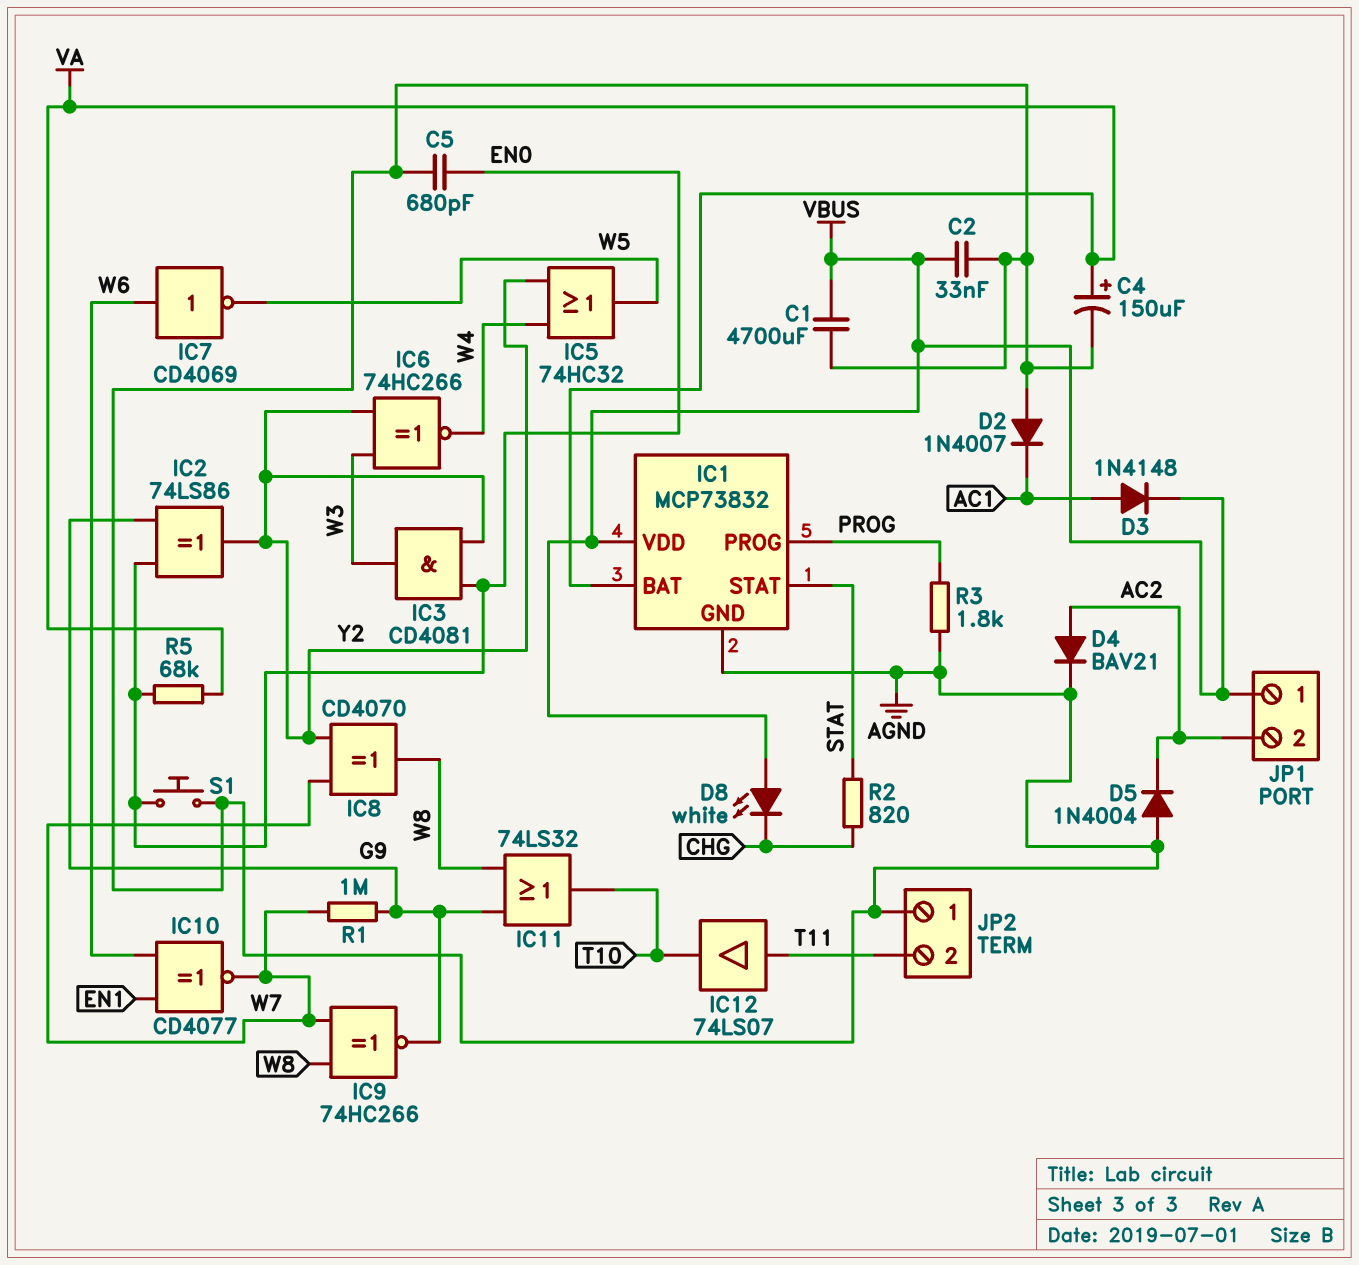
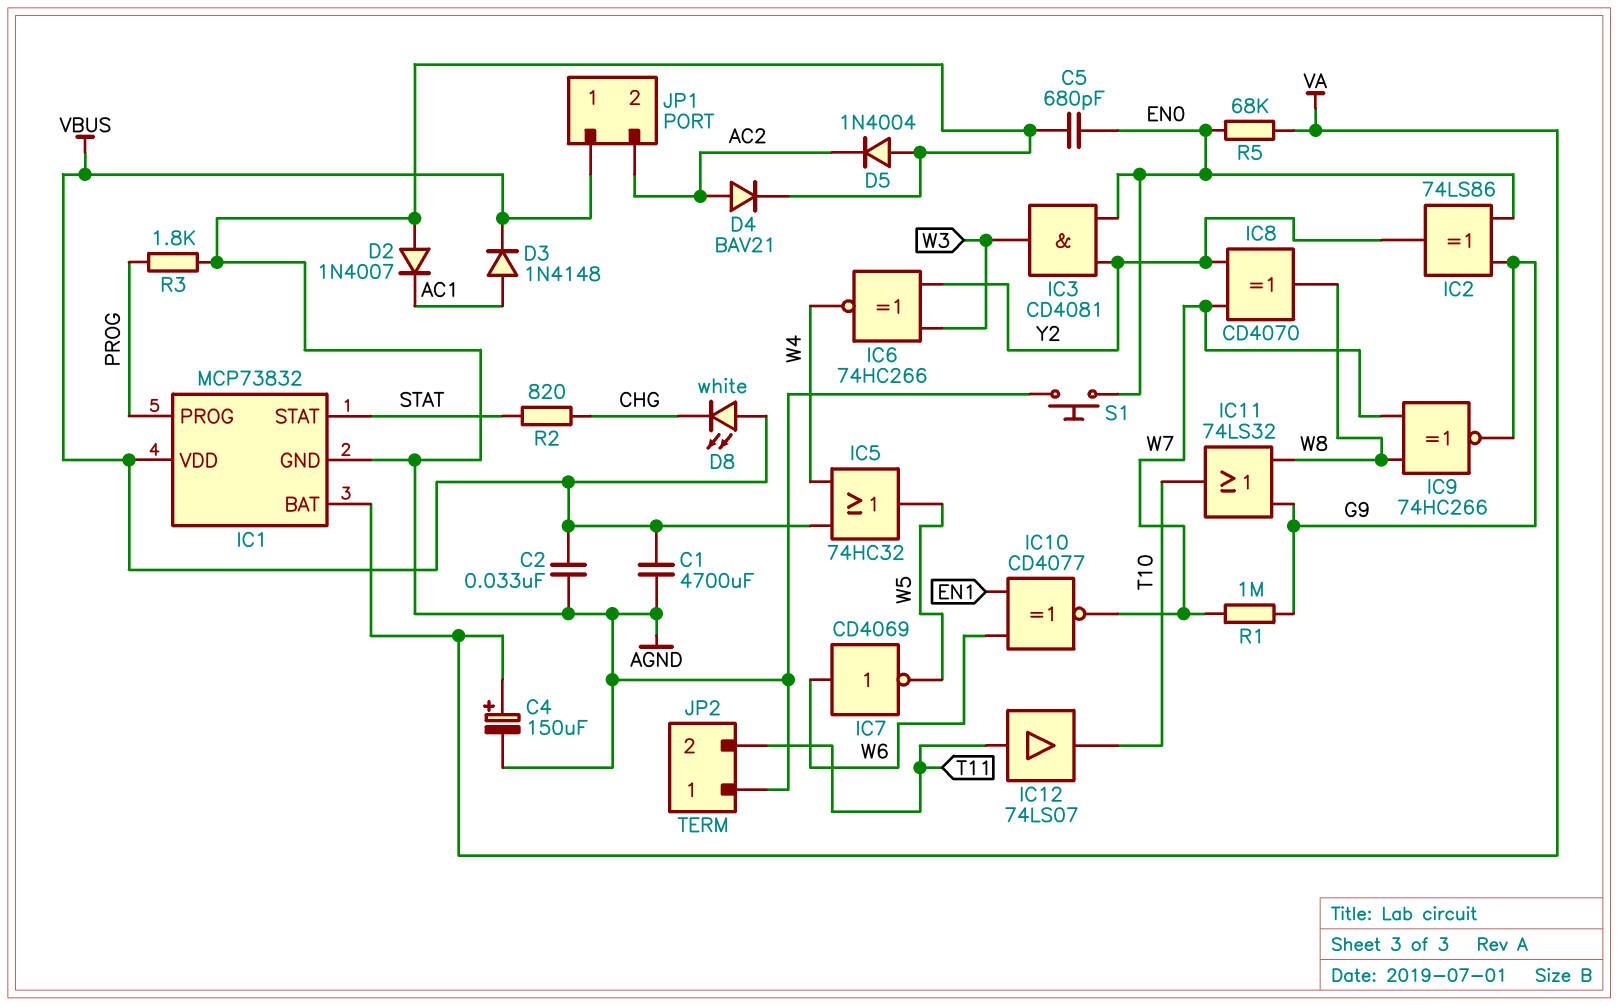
IC5: OR 74HC32 (in W4, in Y2, out W5) -> OR 74HC32 (in VBUS, in W4, out W5)

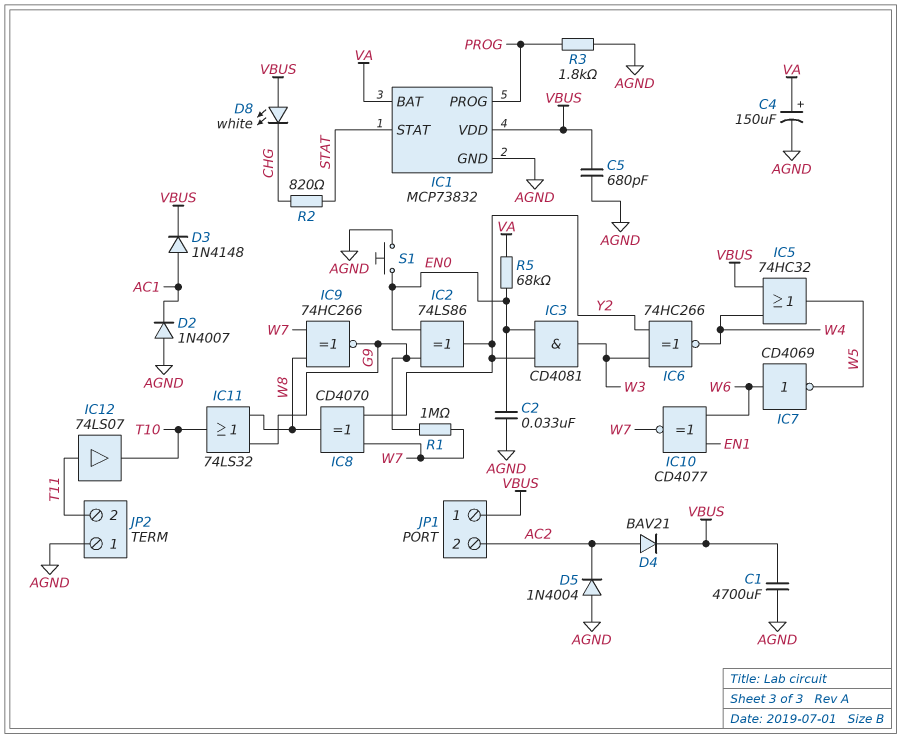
C2: 33nF (AGND, VBUS) -> 33nF (AGND, EN0)
C5: 680pF (AGND, EN0) -> 680pF (AGND, VBUS)
D4: diode BAV21 (A AC2, K AGND) -> diode BAV21 (A AC2, K VBUS)

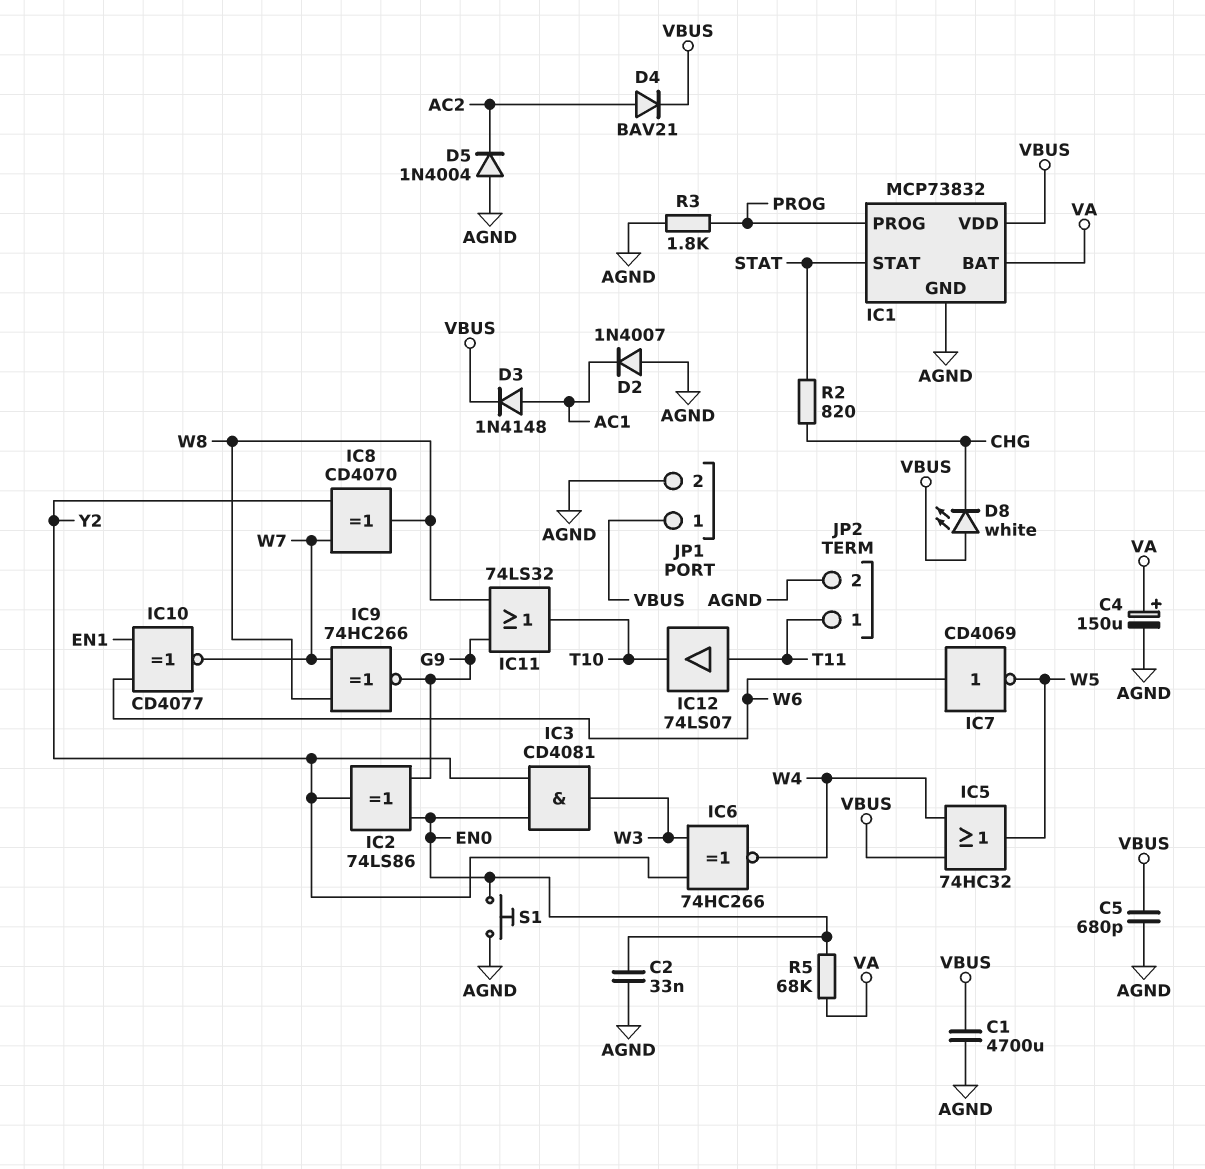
JP1 pin 2: AC2 -> AGND
JP2 pin 1: AGND -> T11
JP2 pin 2: T11 -> AGND
R1: 1M (G9, W7) -> none

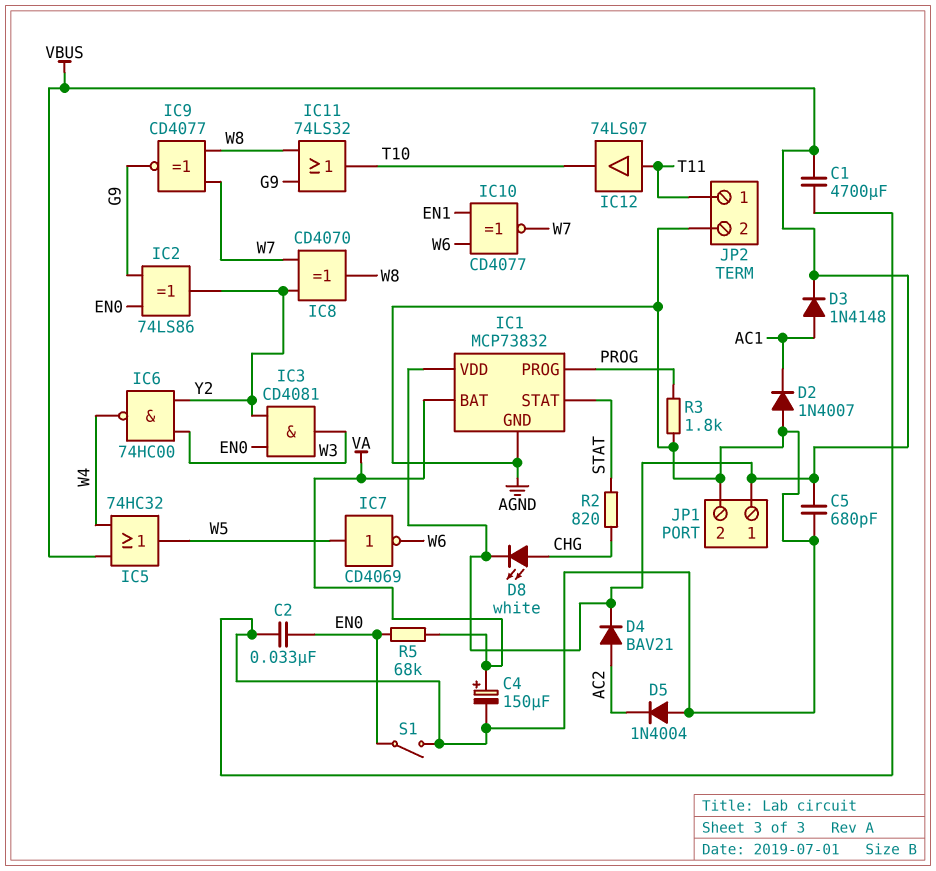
D8: LED white (A VBUS, K CHG) -> LED white (A CHG, K VBUS)
IC6: XNOR 74HC266 (in W3, in Y2, out W4) -> NAND 74HC00 (in W3, in Y2, out W4)
IC7: NOT CD4069 (in W6, out W5) -> NOT CD4069 (in W5, out W6)
IC9: XNOR 74HC266 (in W7, in W8, out G9) -> XNOR CD4077 (in W7, in W8, out G9)
S1: button (AGND, EN0) -> switch (AGND, EN0)

